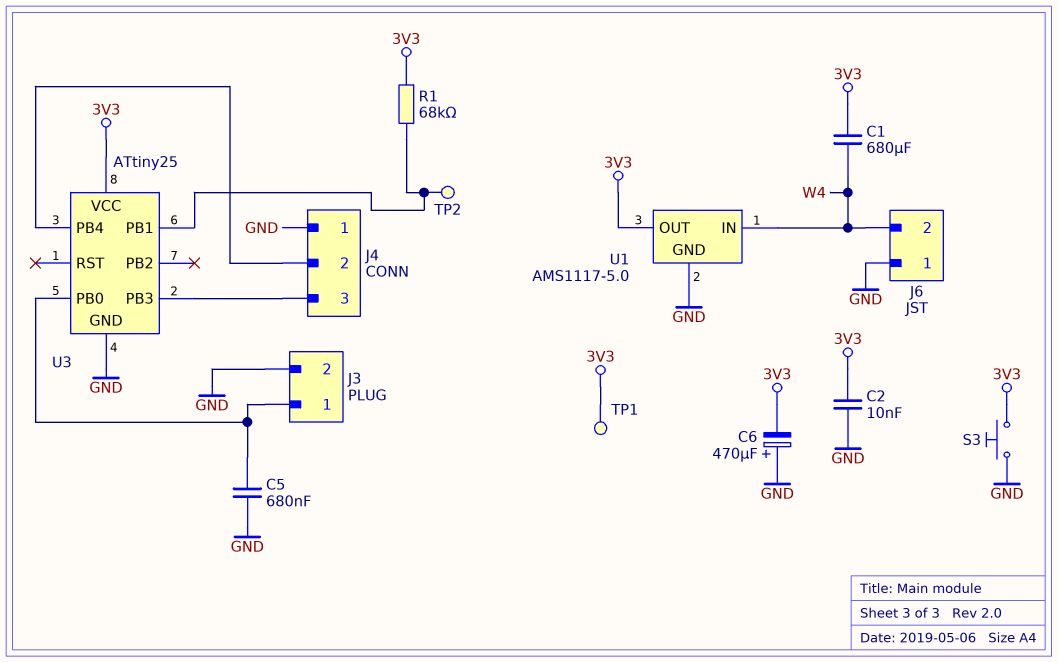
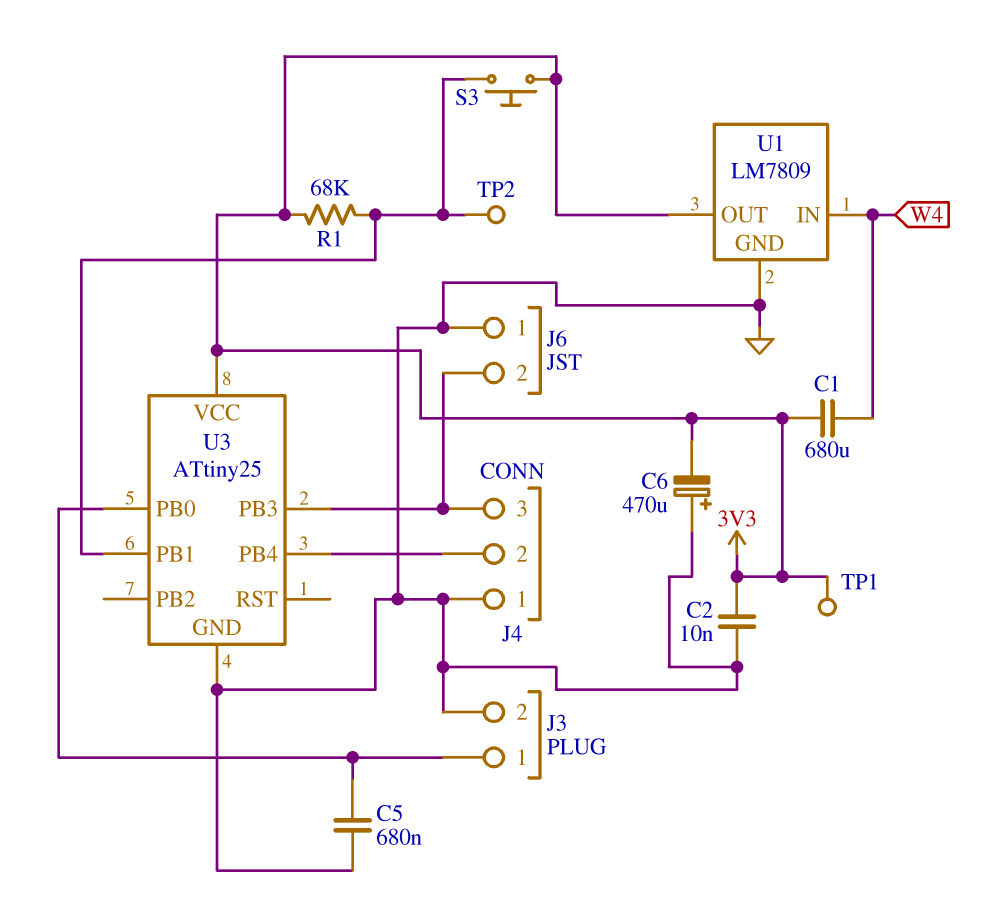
J6 pin 2: W4 -> J4/3
S3: button (3V3, GND) -> button (3V3, U3/PB1)
U1: AMS1117-5.0 -> LM7809

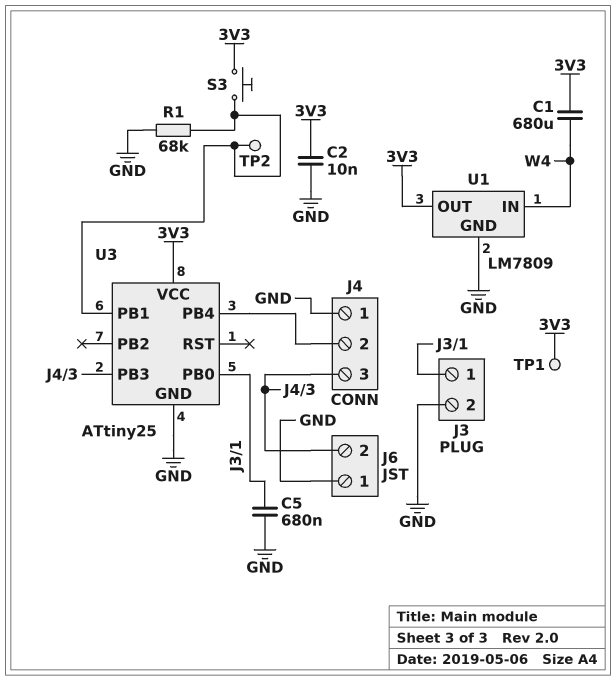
C6: 470uF (plus GND, minus 3V3) -> none
R1: 68k (3V3, U3/PB1) -> 68k (GND, U3/PB1)

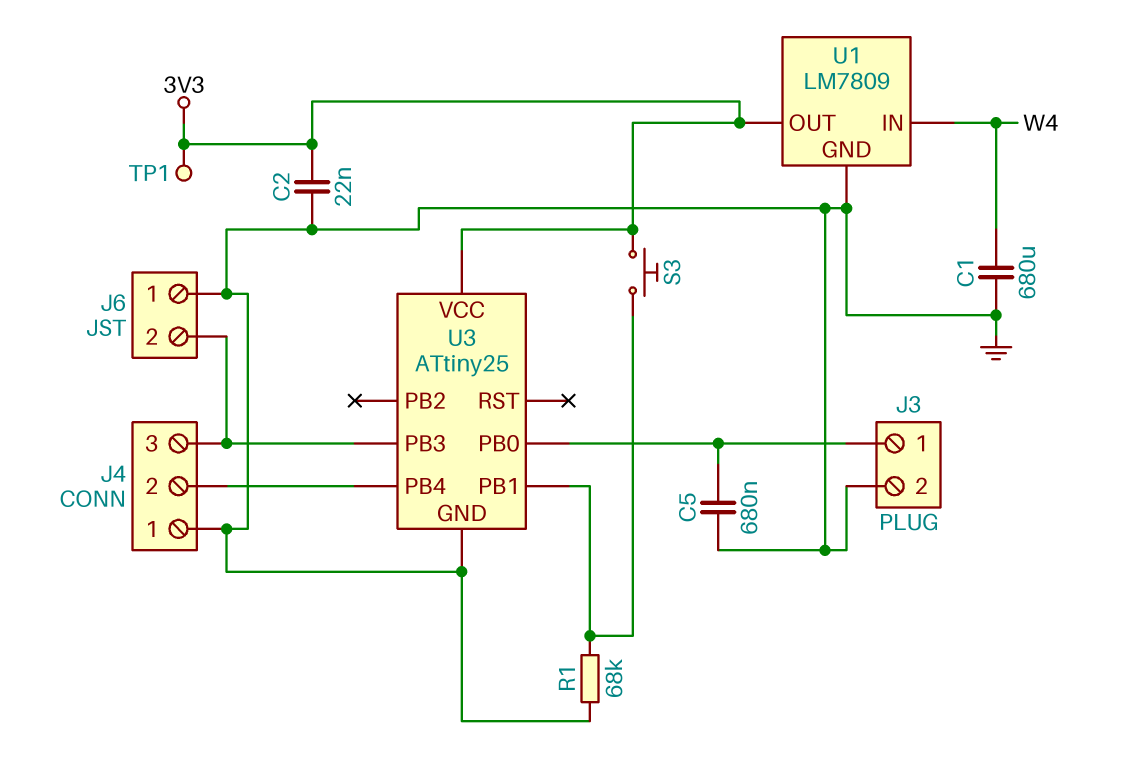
C1: 680uF (3V3, W4) -> 680uF (GND, W4)
C2: 10nF (3V3, GND) -> 22nF (3V3, GND)
TP2: test point (U3/PB1) -> none

